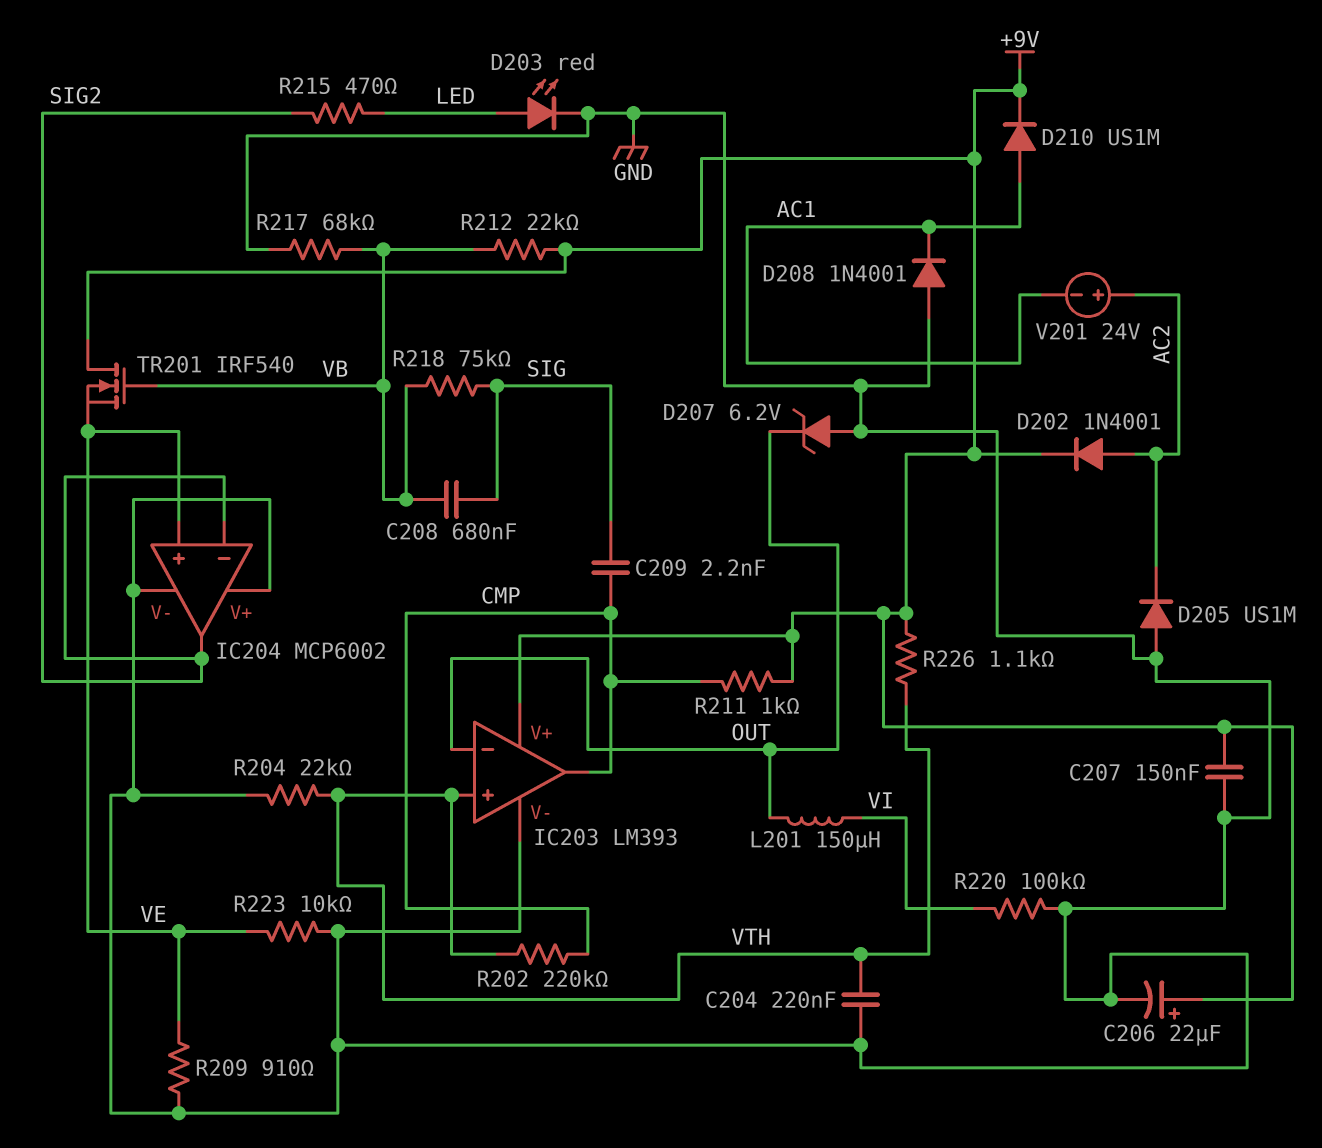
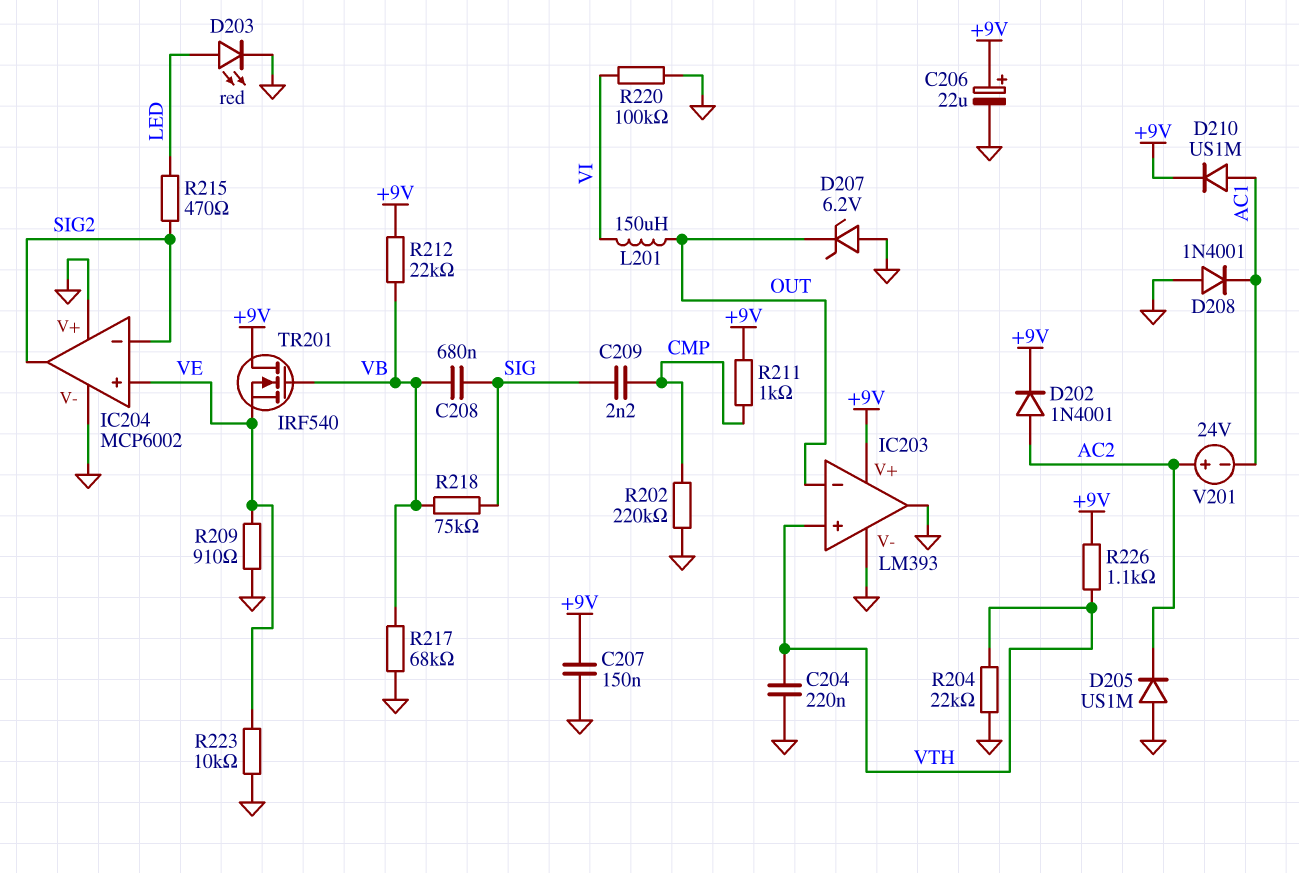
IC203 pin out: CMP -> GND
R202: 220k (CMP, VTH) -> 220k (CMP, GND)

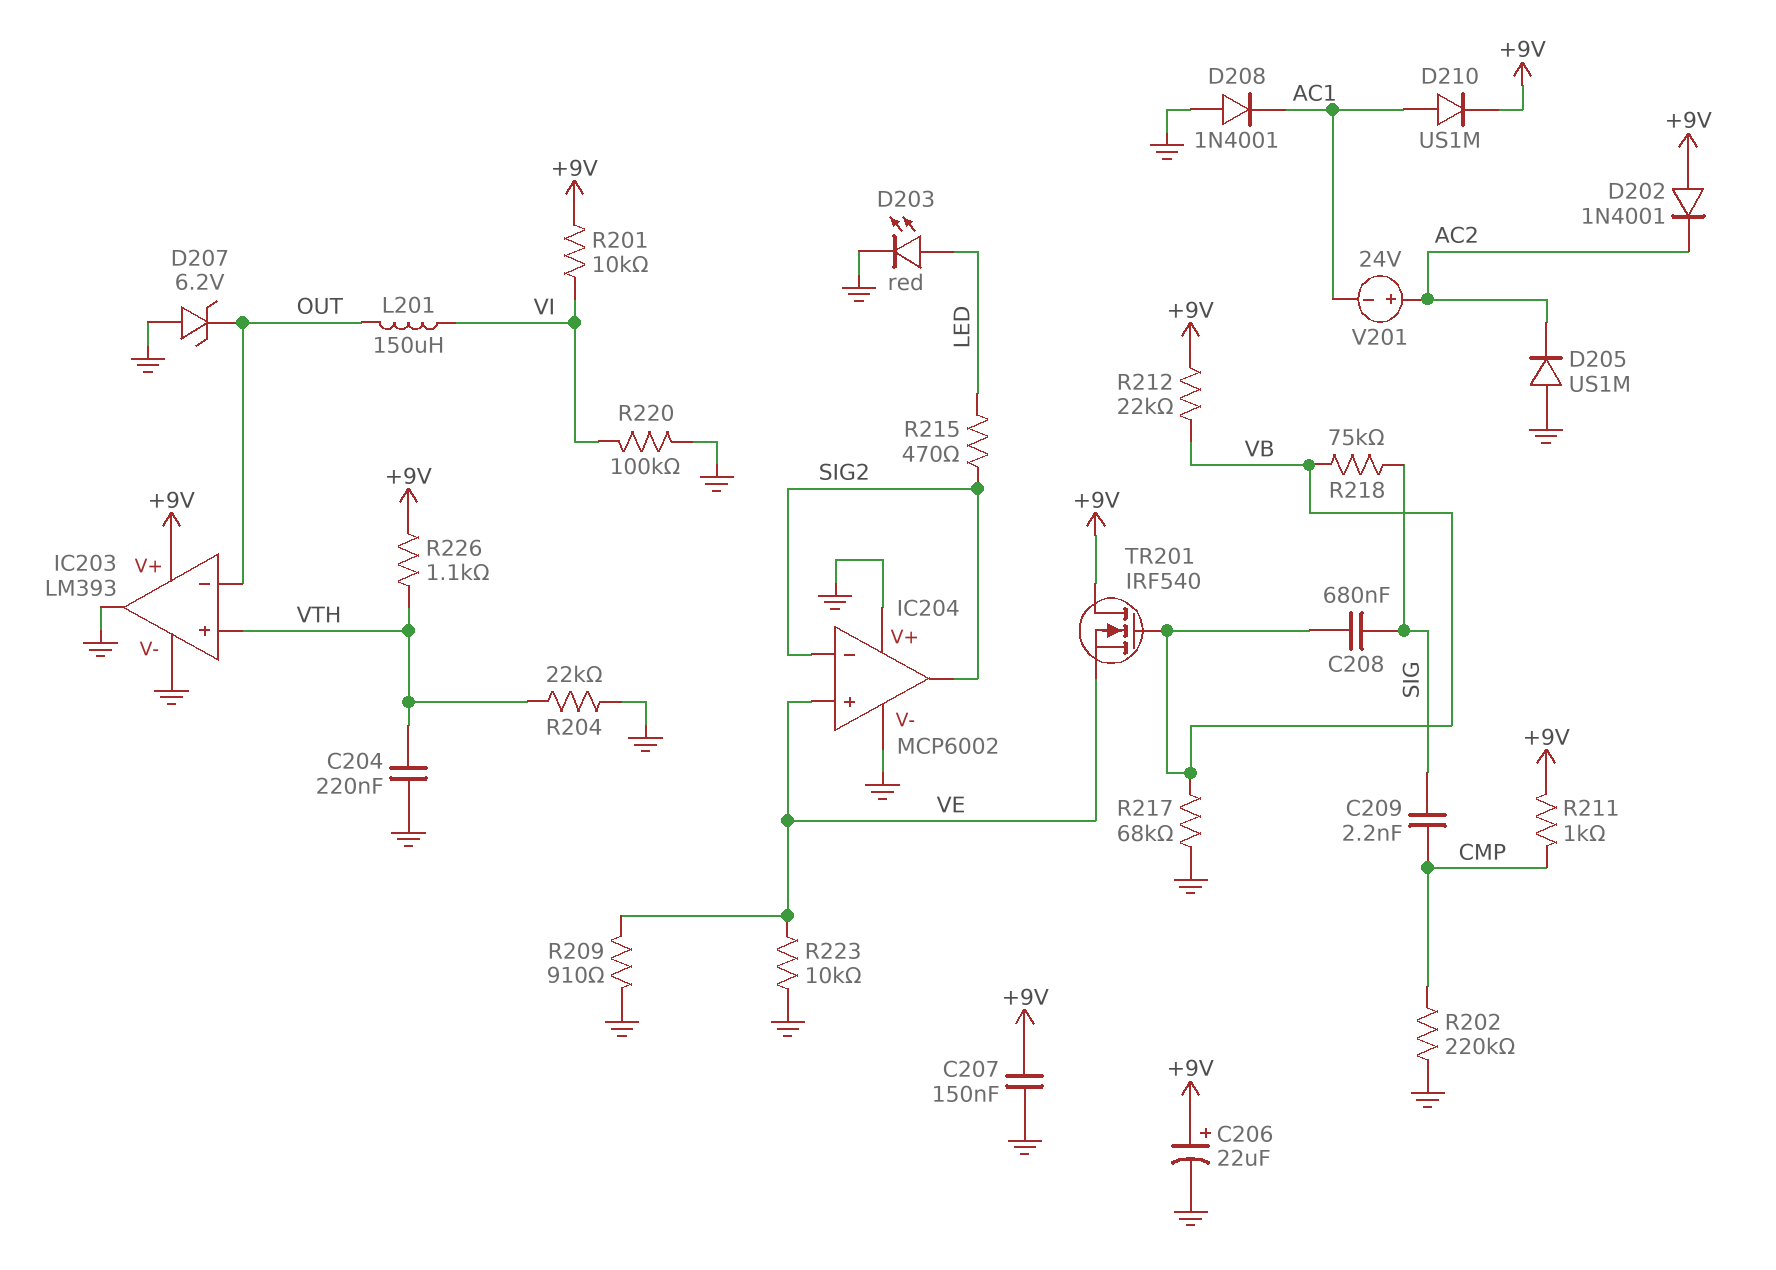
D202: diode 1N4001 (A AC2, K +9V) -> diode 1N4001 (A +9V, K AC2)
R201: none -> 10k (+9V, VI)

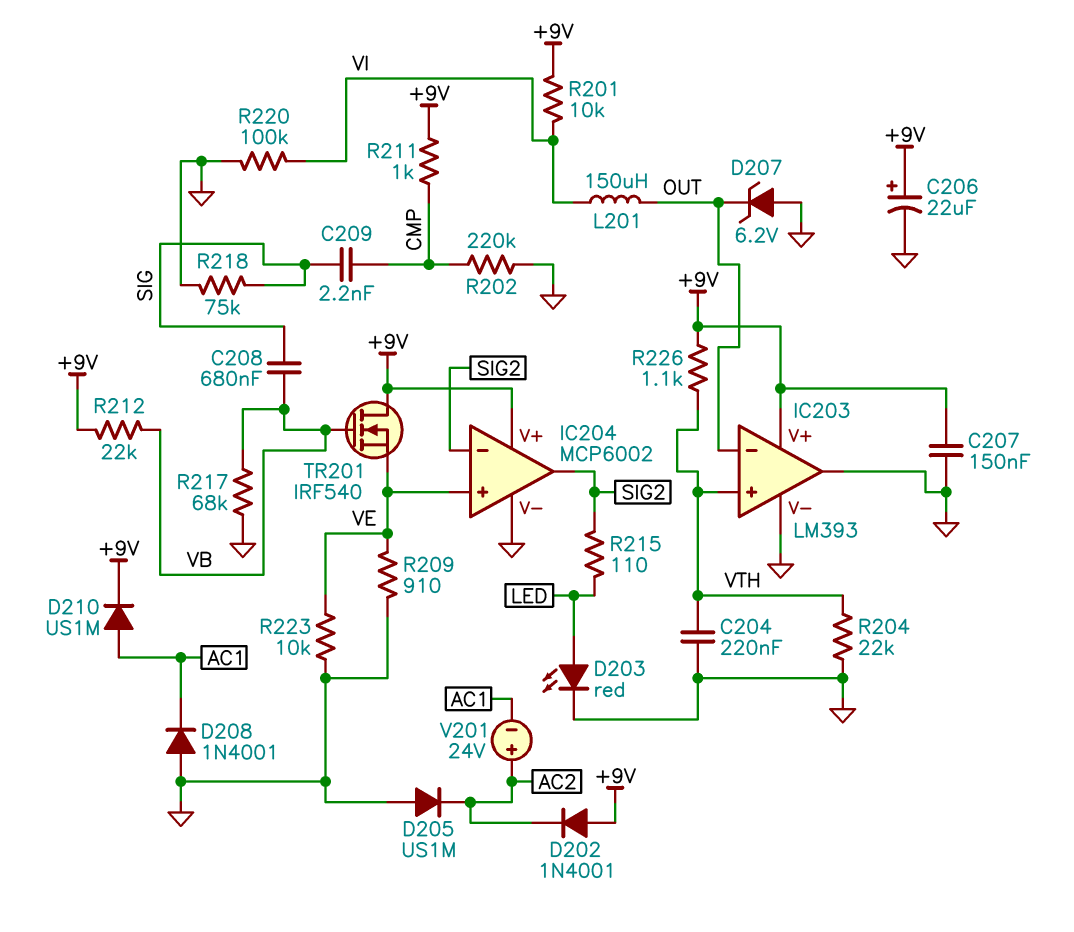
IC204 pin V+: GND -> +9V
R215: 470 (LED, SIG2) -> 110 (LED, SIG2)
R218: 75k (SIG, VB) -> 75k (GND, SIG)

